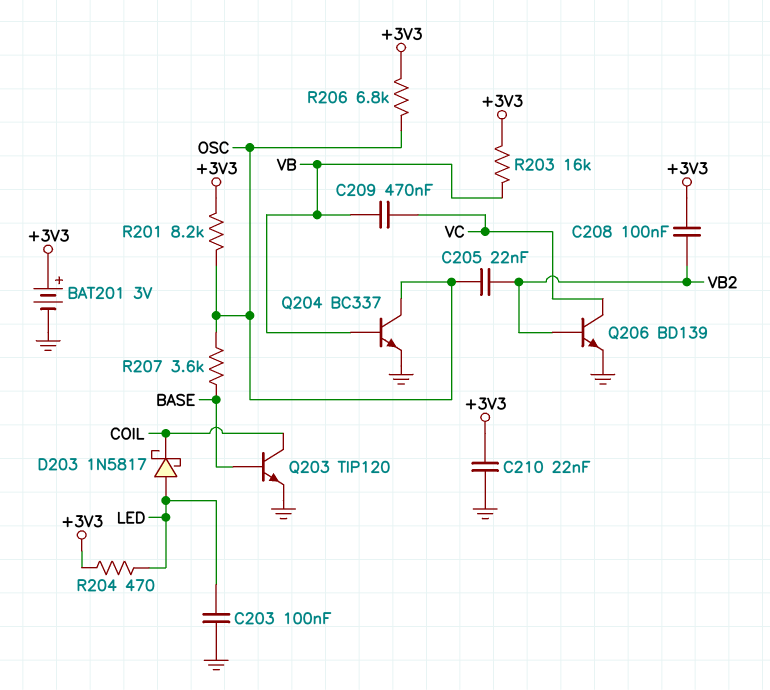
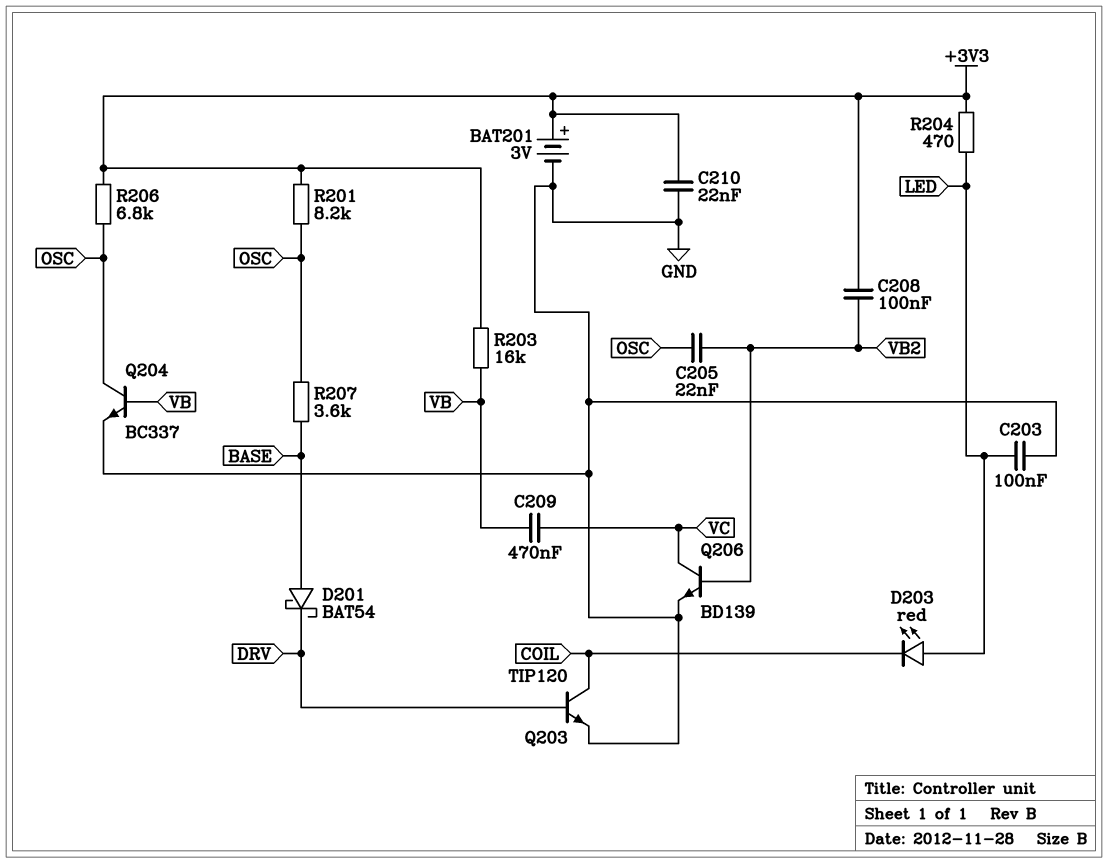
D201: none -> schottky BAT54 (A BASE, K DRV)
D203: schottky 1N5817 (A LED, K COIL) -> LED red (A LED, K COIL)
Q203: NPN TIP120 (B BASE, C COIL, E GND) -> NPN TIP120 (B DRV, C COIL, E GND)

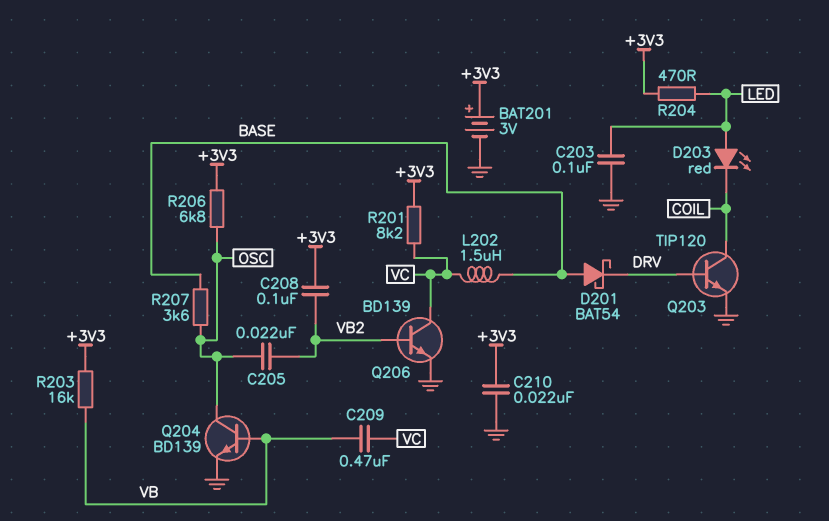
L202: none -> 1.5uH (BASE, VC)
Q204: NPN BC337 (B VB, C OSC, E GND) -> NPN BD139 (B VB, C OSC, E GND)
R201: 8.2k (+3V3, OSC) -> 8.2k (+3V3, VC)

